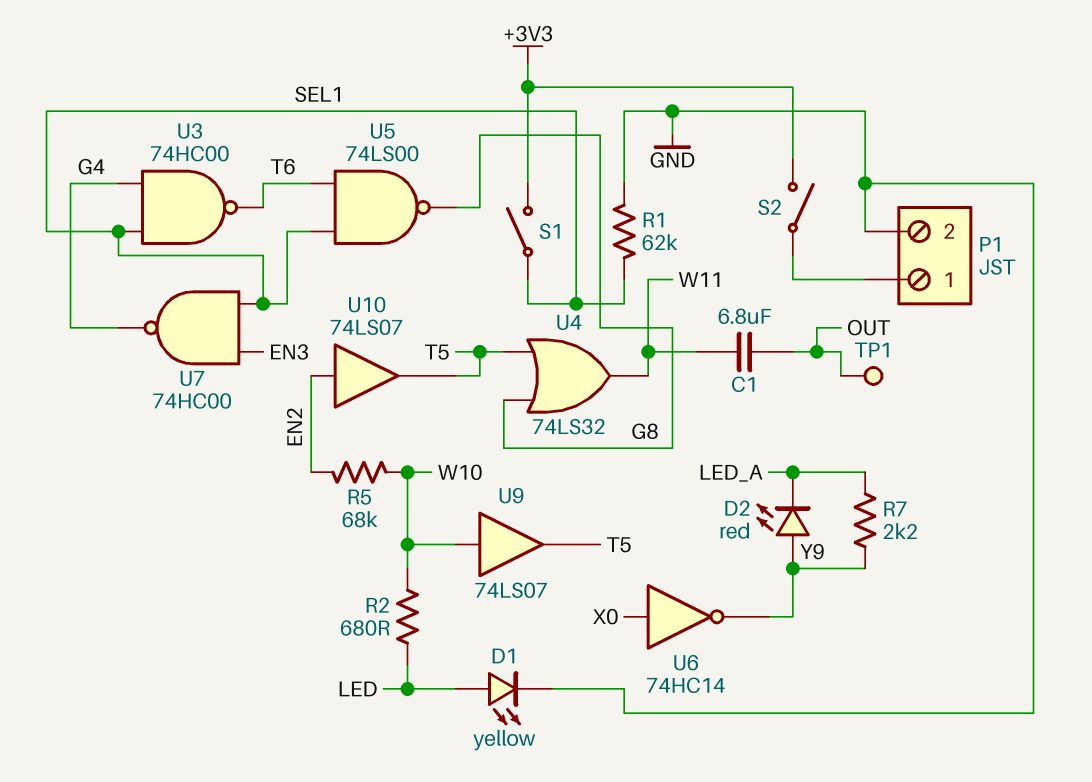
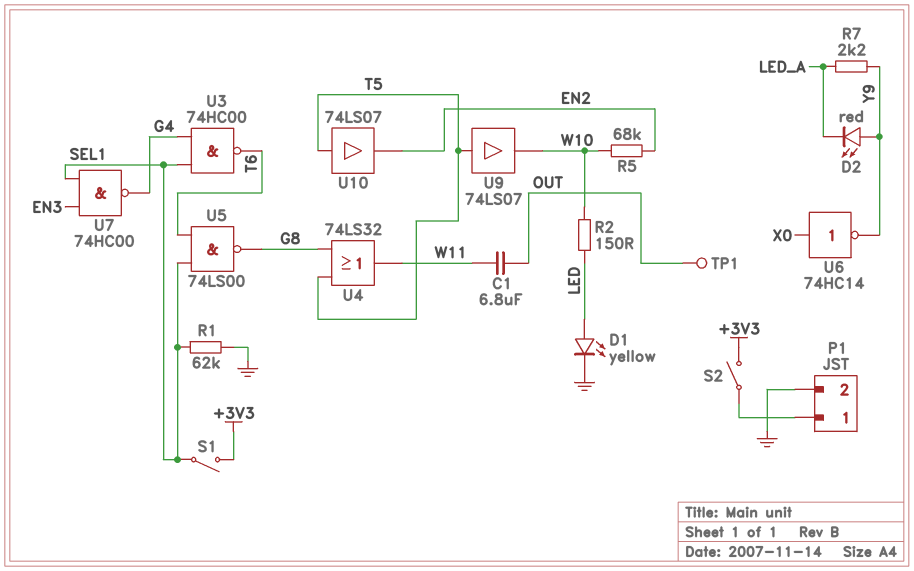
R2: 680 (LED, W10) -> 150 (LED, W10)
U9: buffer 74LS07 (in W10, out T5) -> buffer 74LS07 (in T5, out W10)
U10: buffer 74LS07 (in EN2, out T5) -> buffer 74LS07 (in T5, out EN2)

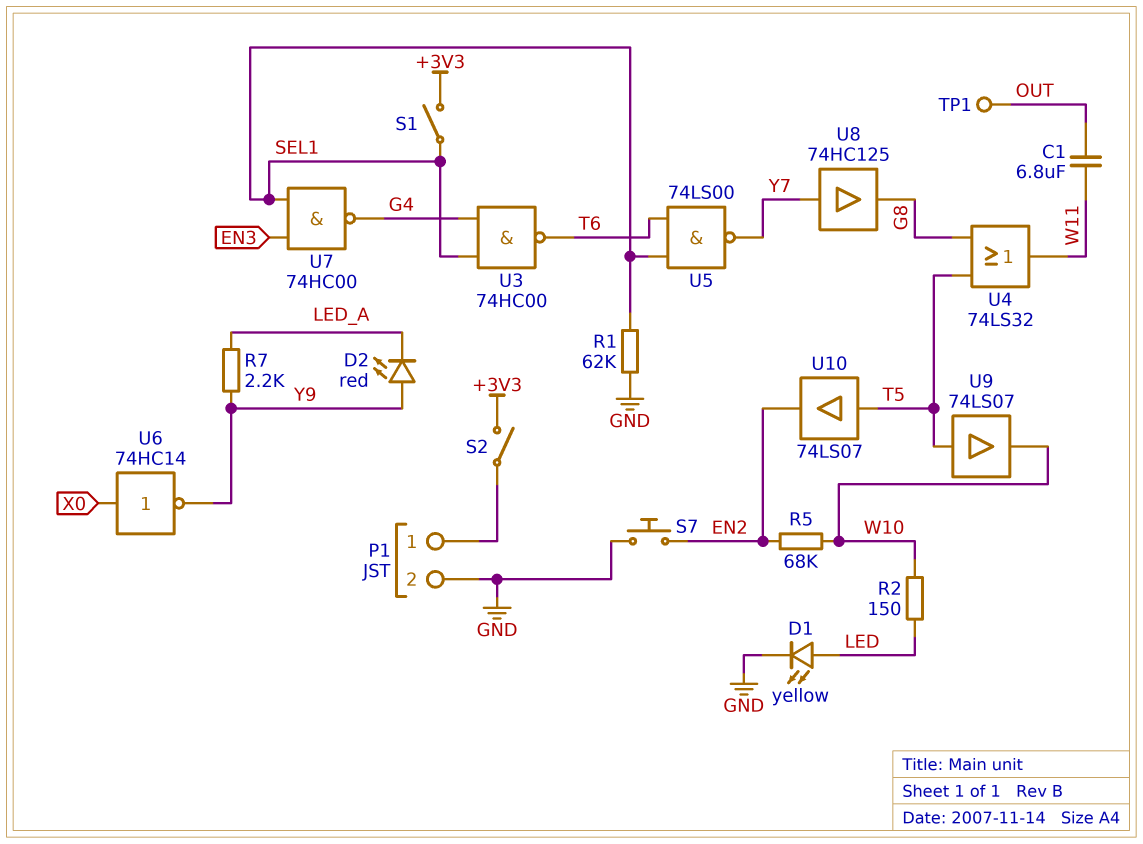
S7: none -> button (EN2, GND)
U5: NAND 74LS00 (in SEL1, in T6, out G8) -> NAND 74LS00 (in SEL1, in T6, out Y7)
U8: none -> buffer 74HC125 (in Y7, out G8)

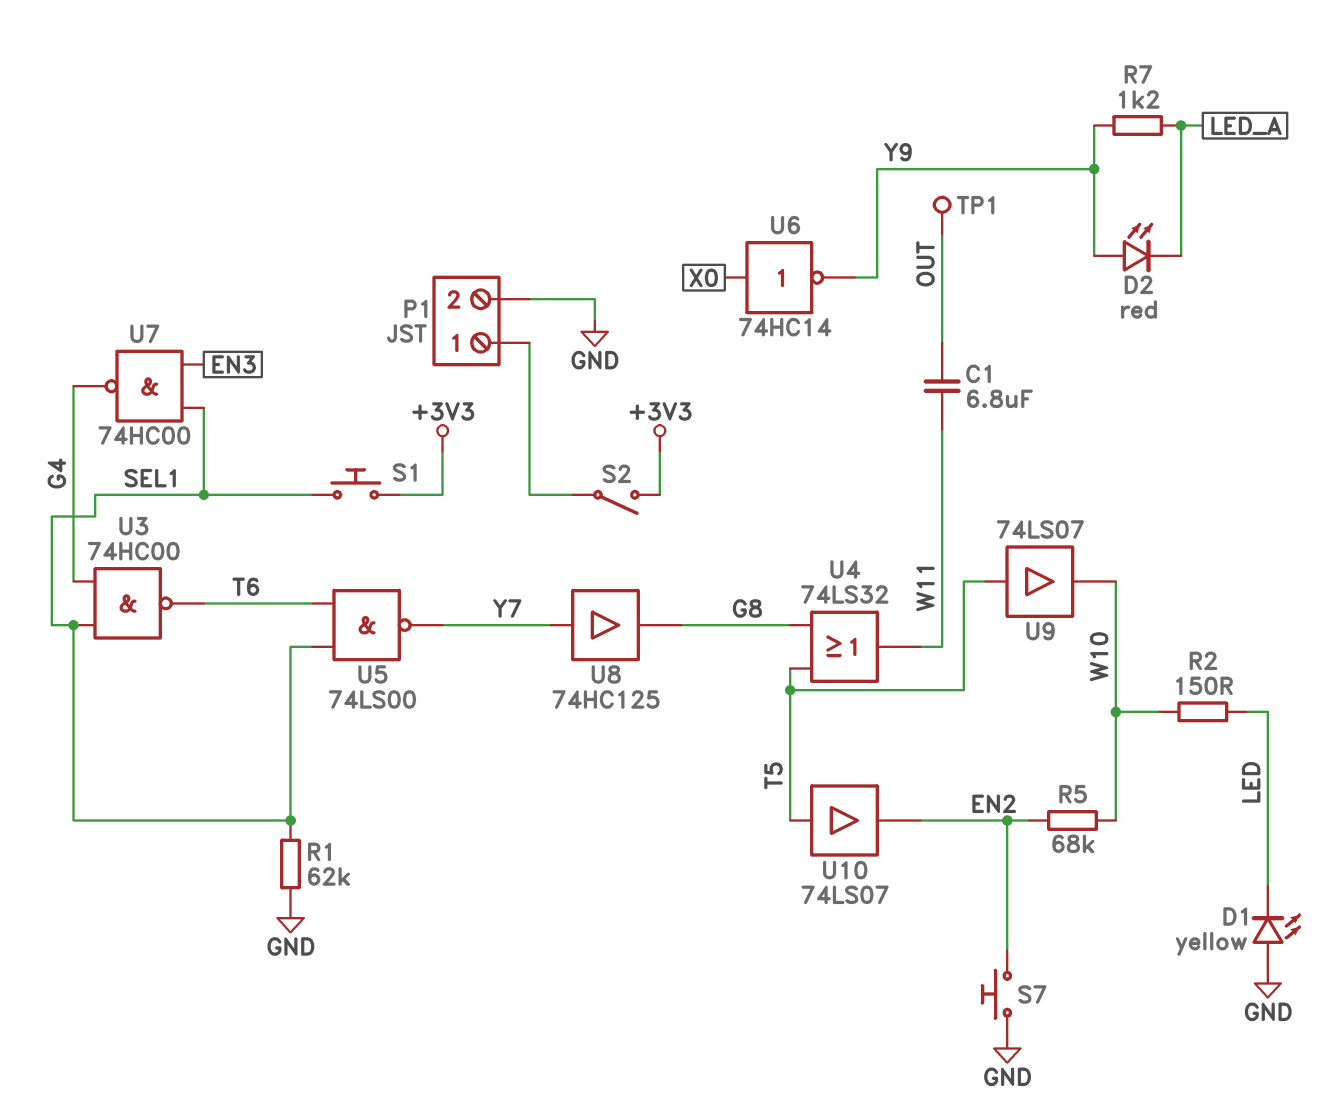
D1: LED yellow (A LED, K GND) -> LED yellow (A GND, K LED)
R7: 2.2k (LED_A, Y9) -> 1.2k (LED_A, Y9)
S1: switch (+3V3, SEL1) -> button (+3V3, SEL1)

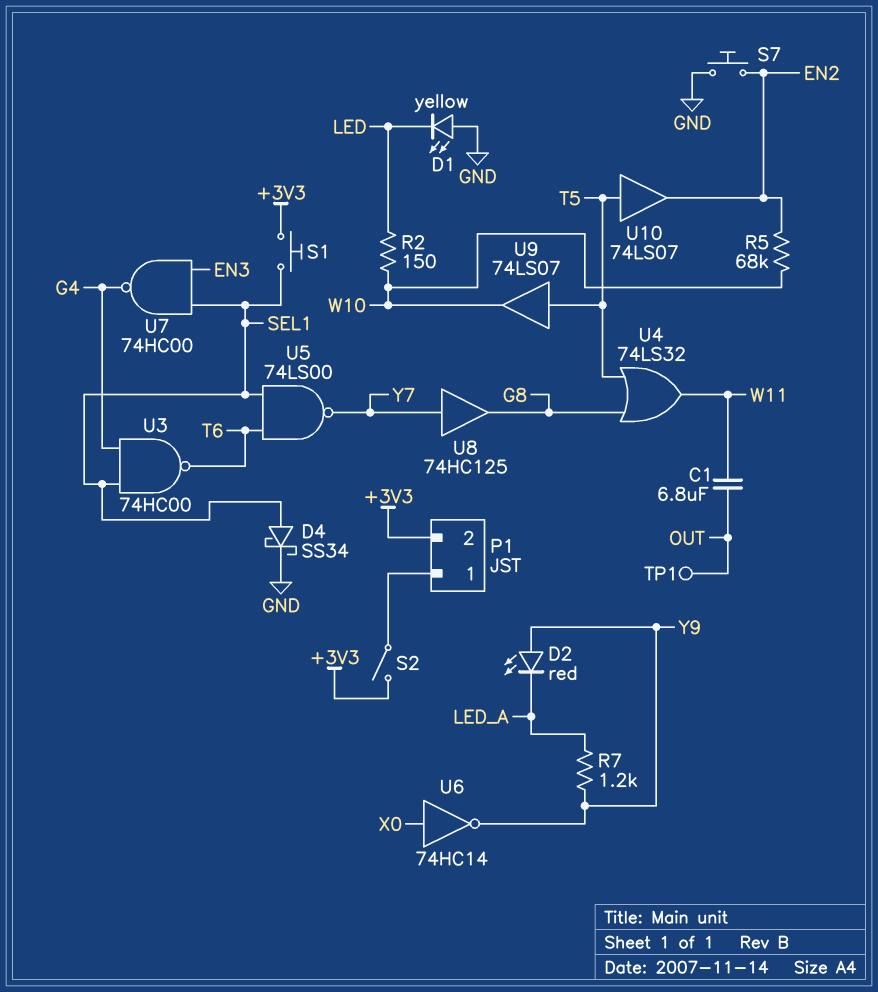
D4: none -> schottky SS34 (A SEL1, K GND)
P1 pin 2: GND -> +3V3
R1: 62k (GND, SEL1) -> none

